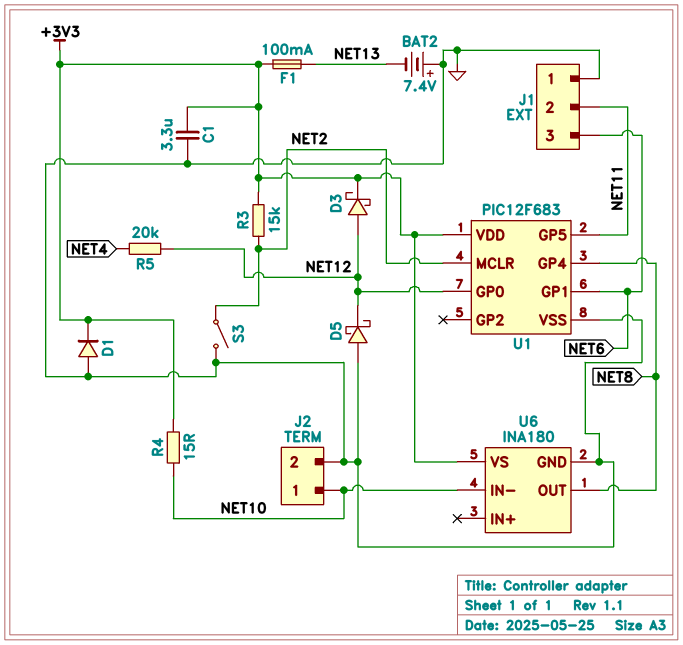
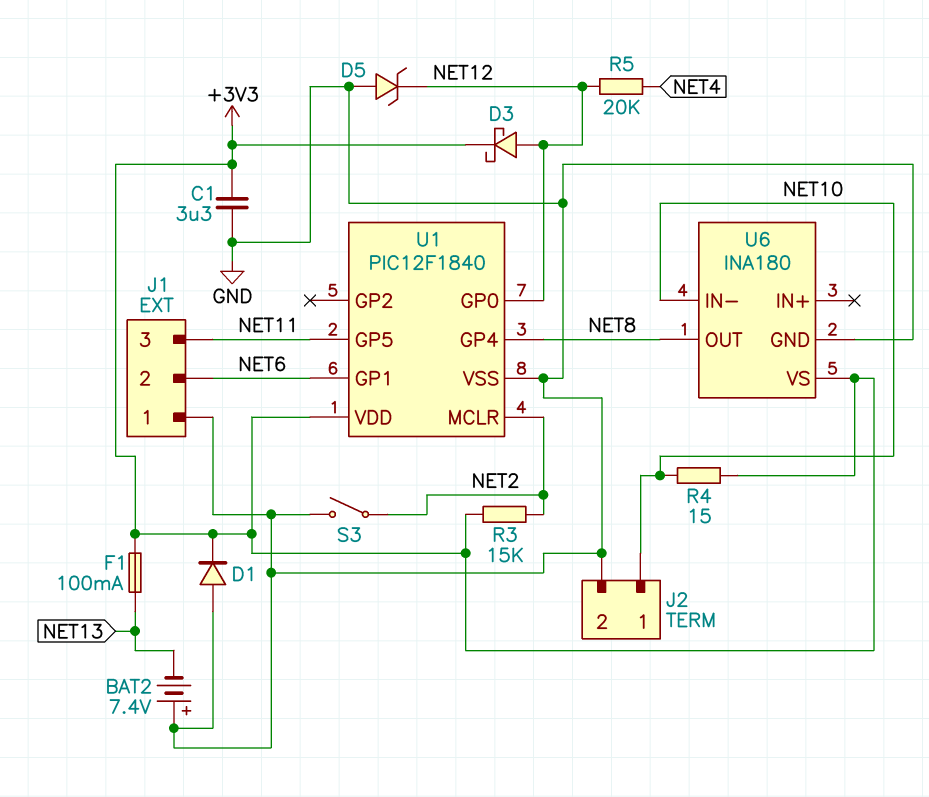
D5: schottky (A GND, K NET12) -> zener (A GND, K NET12)
J1 pin 2: NET11 -> NET6
J1 pin 3: NET6 -> NET11
U1: PIC12F683 -> PIC12F1840

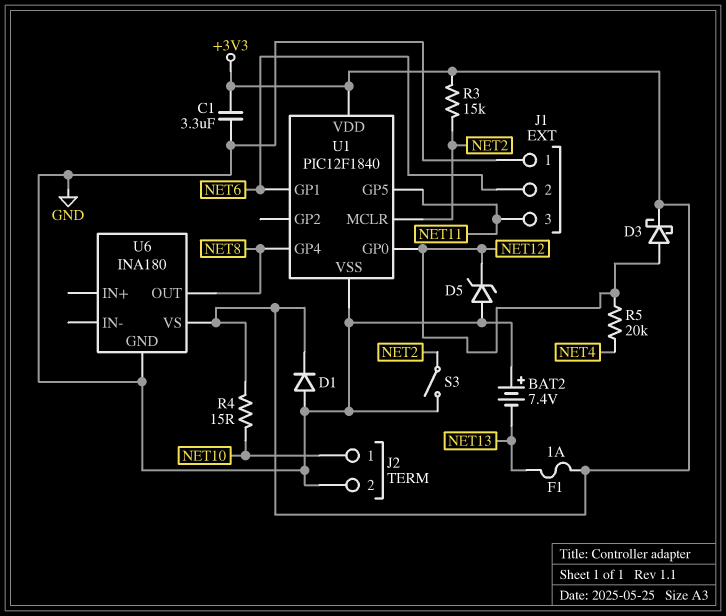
F1: 100mA (+3V3, NET13) -> 1A (+3V3, NET13)
U6 pin IN-: NET10 -> none

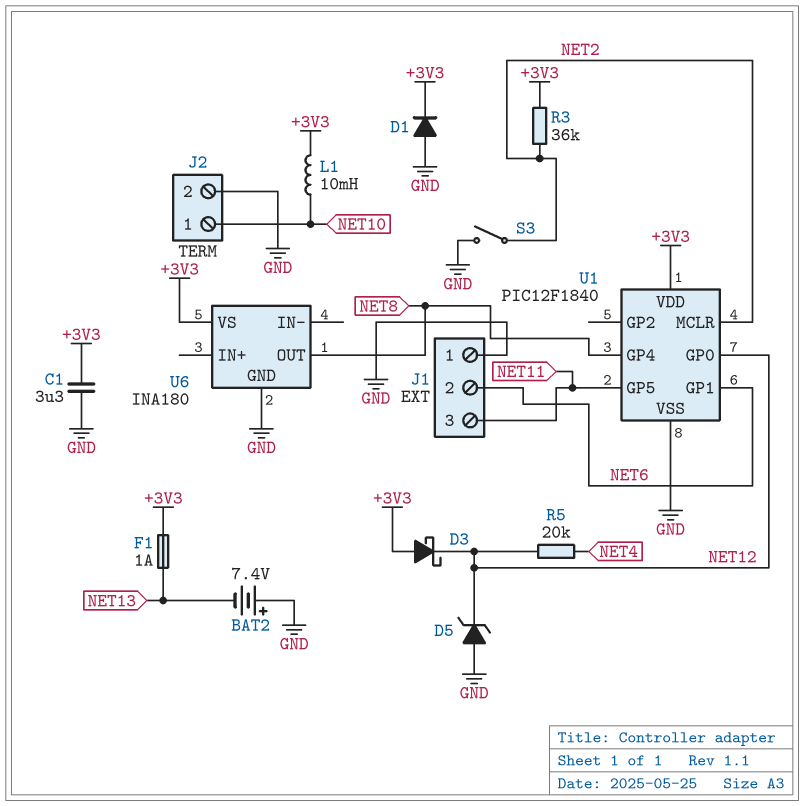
D3: schottky (A NET12, K +3V3) -> schottky (A +3V3, K NET12)
L1: none -> 10mH (+3V3, NET10)
R3: 15k (+3V3, NET2) -> 36k (+3V3, NET2)
R4: 15 (+3V3, NET10) -> none

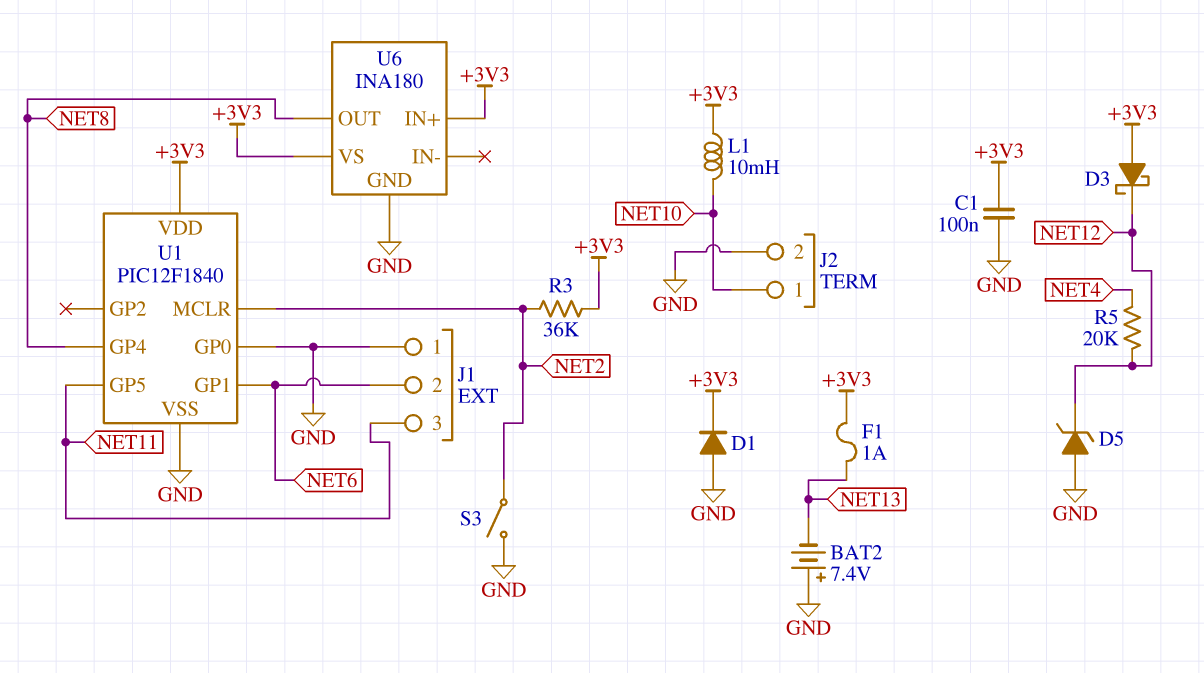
C1: 3.3uF (+3V3, GND) -> 100nF (+3V3, GND)
U1 pin GP0: NET12 -> GND
U6 pin IN+: none -> +3V3

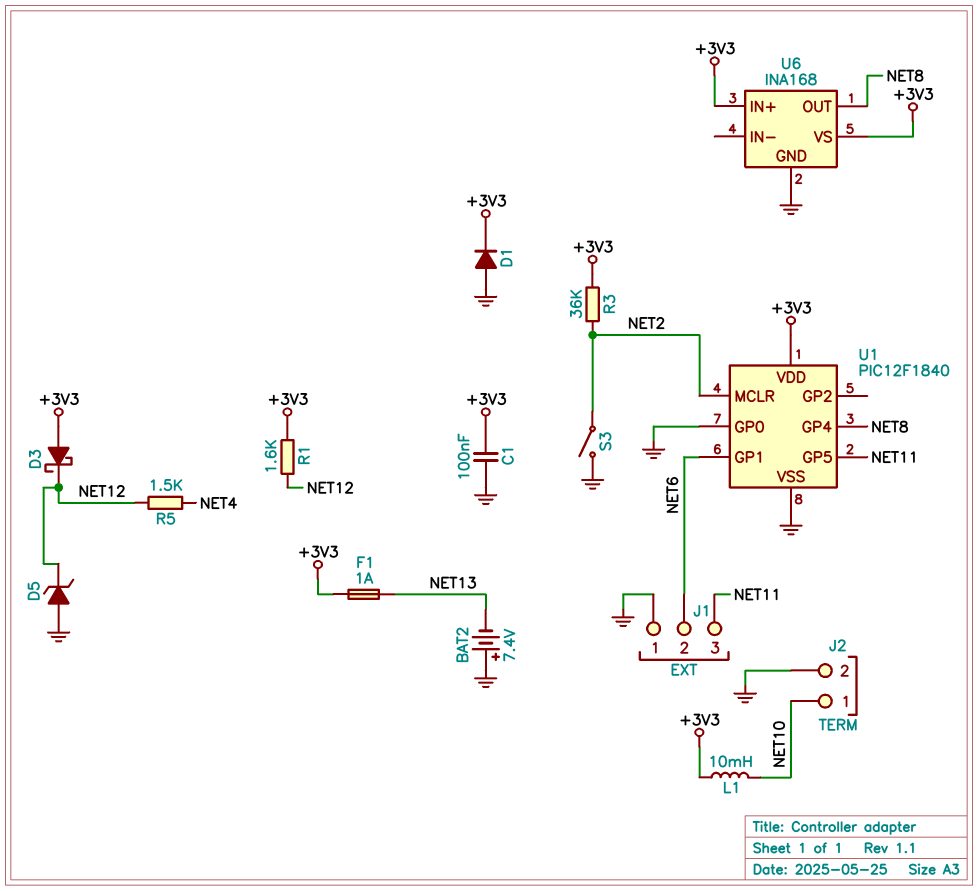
R1: none -> 1.6k (+3V3, NET12)
R5: 20k (NET4, NET12) -> 1.5k (NET4, NET12)
U6: INA180 -> INA168

